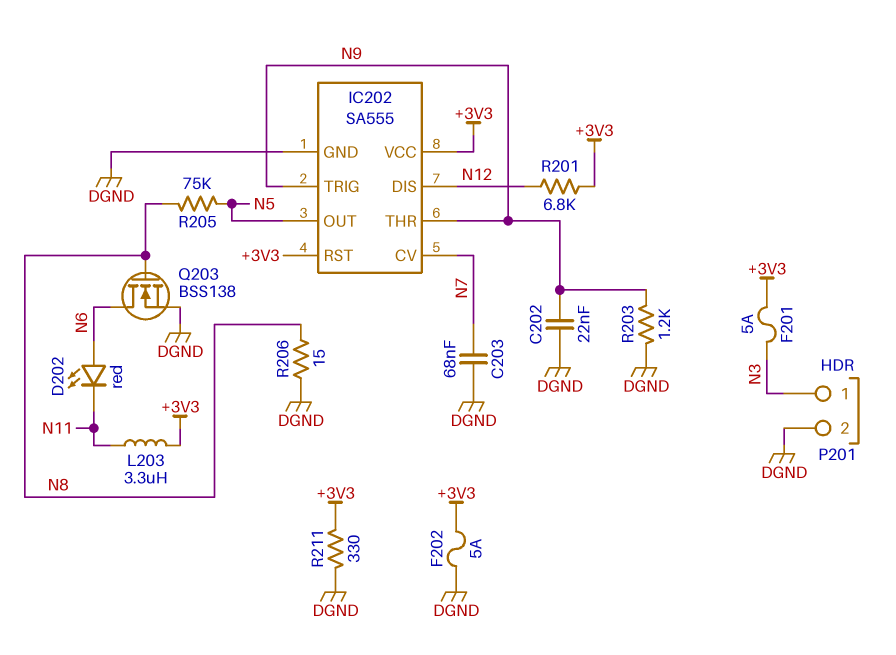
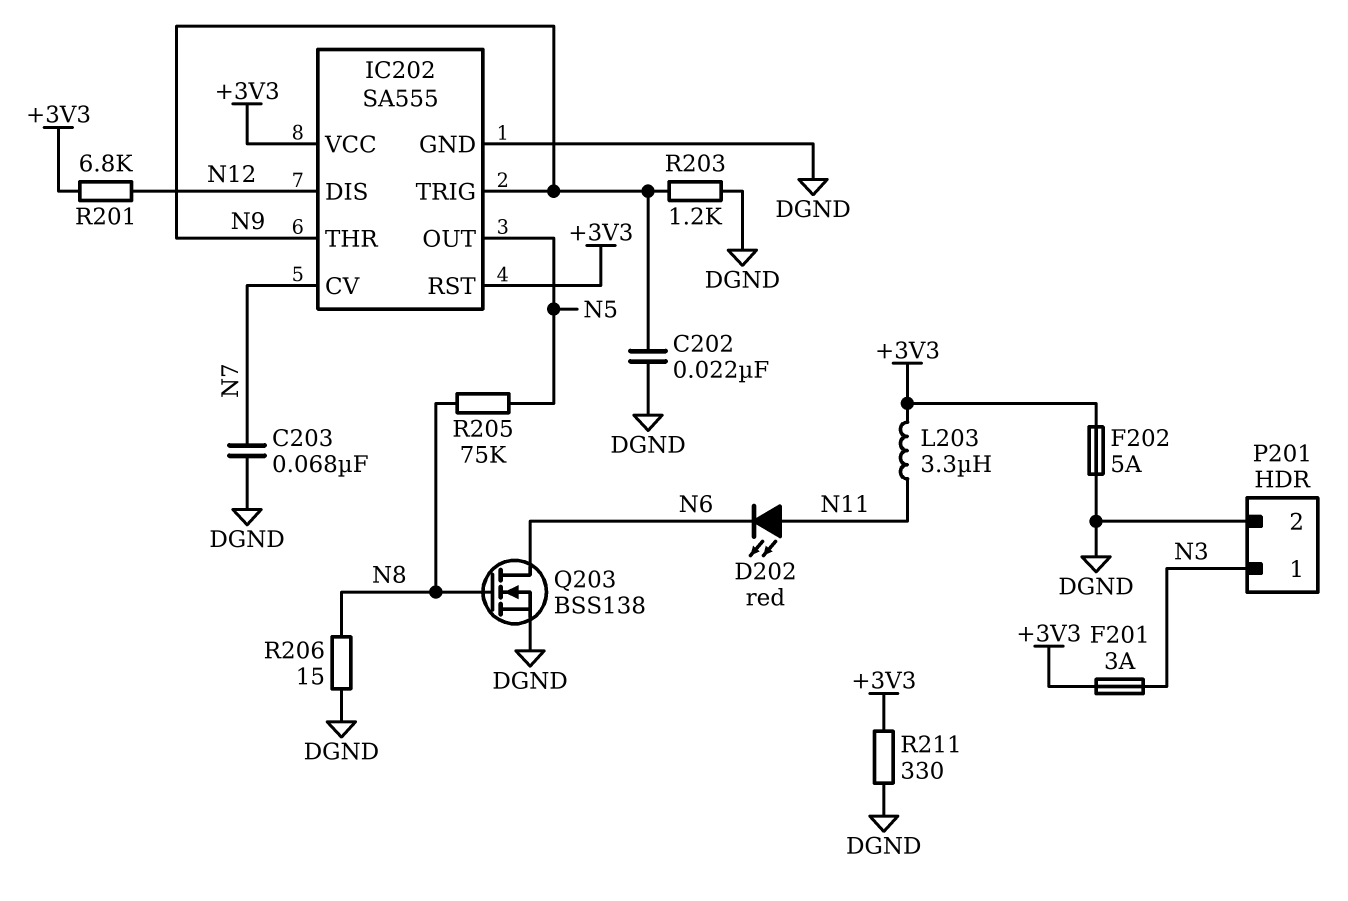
D202: LED red (A N6, K N11) -> LED red (A N11, K N6)
F201: 5A (+3V3, N3) -> 3A (+3V3, N3)

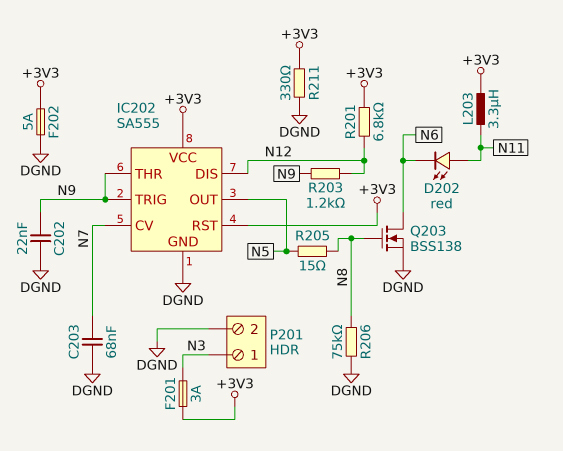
R203: 1.2k (DGND, N9) -> 1.2k (N9, N12)
R205: 75k (N5, N8) -> 15 (N5, N8)
R206: 15 (DGND, N8) -> 75k (DGND, N8)

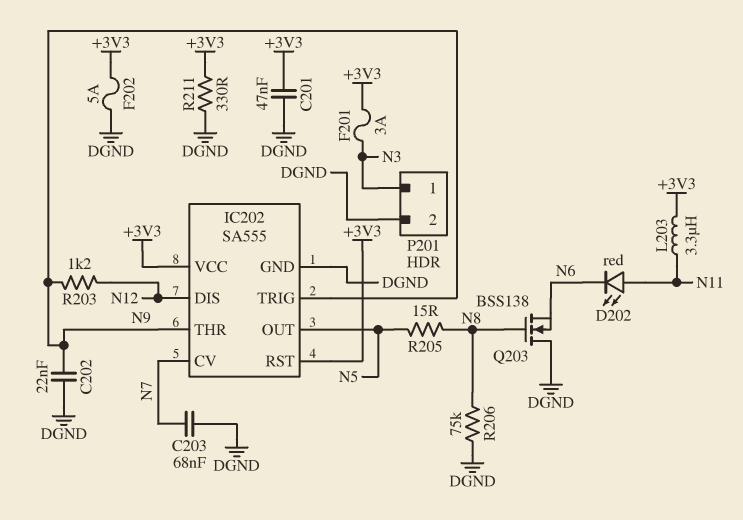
C201: none -> 47nF (+3V3, DGND)
Q203: NMOS BSS138 (G N8, D N6, S DGND) -> NMOS BSS138 (G N8, D DGND, S N6)
R201: 6.8k (+3V3, N12) -> none

